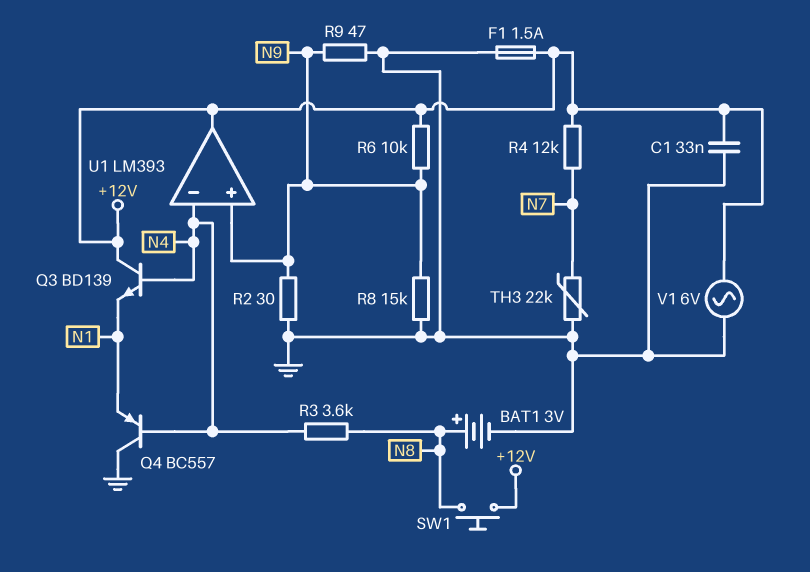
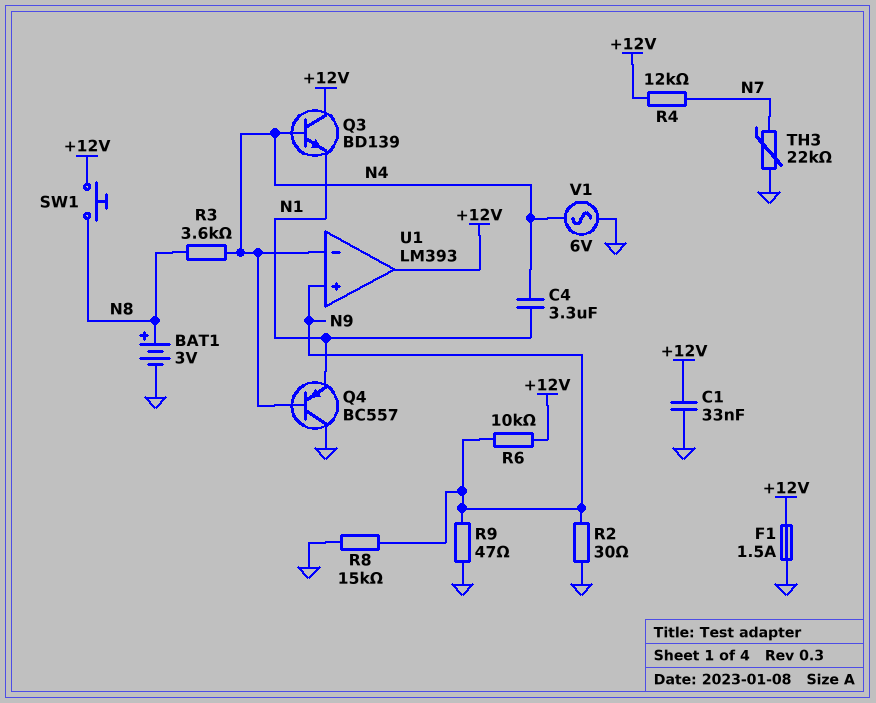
C4: none -> 3.3uF (N1, N4)
V1: AC 6V (+12V, GND) -> AC 6V (GND, N4)

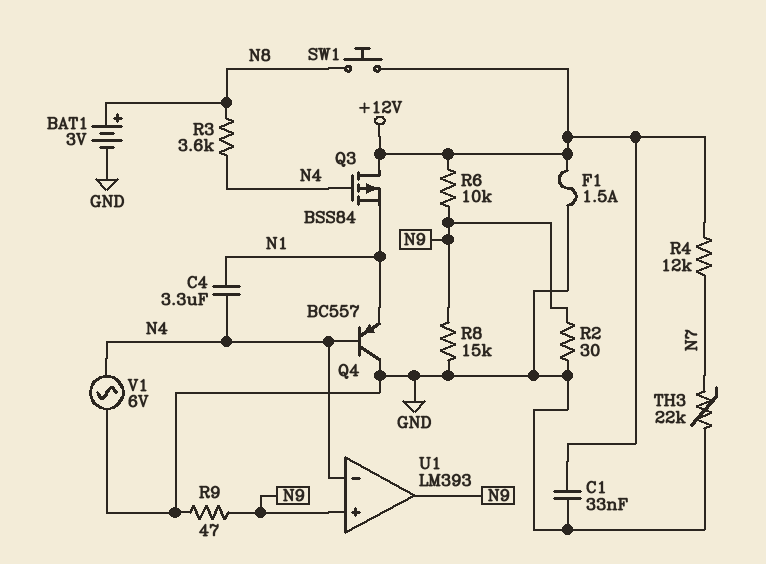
Q3: NPN BD139 (B N4, C +12V, E N1) -> PMOS BSS84 (G N4, D +12V, S N1)
U1 pin out: +12V -> N9

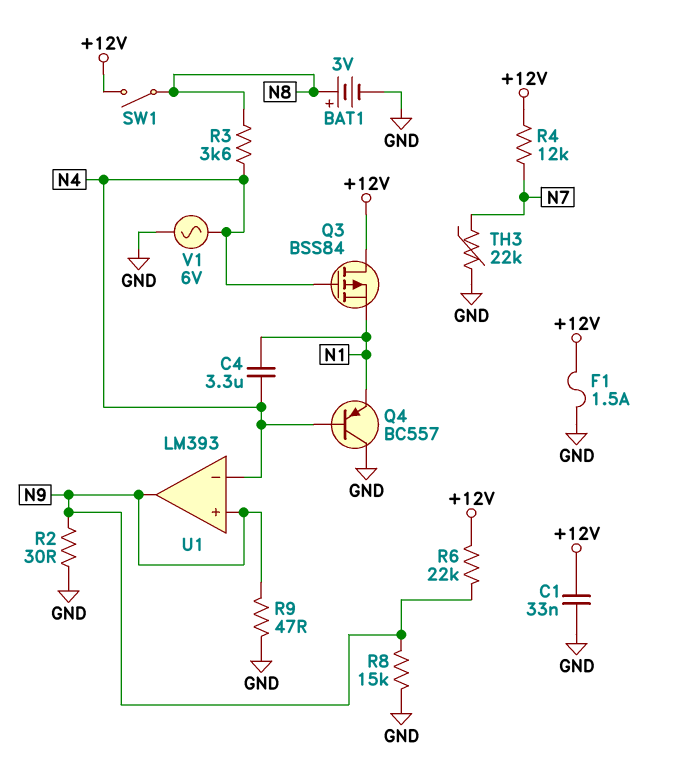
R6: 10k (+12V, N9) -> 22k (+12V, N9)
SW1: button (+12V, N8) -> switch (+12V, N8)

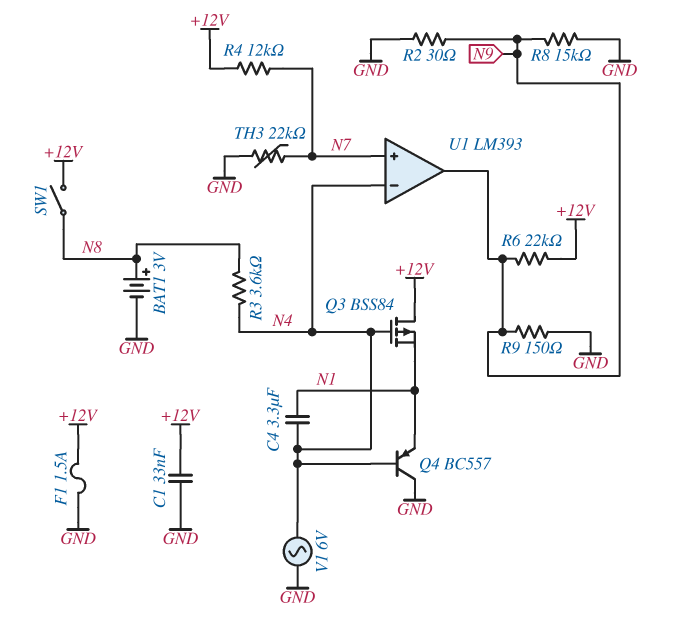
R9: 47 (GND, N9) -> 150 (GND, N9)
U1 pin in+: N9 -> N7

